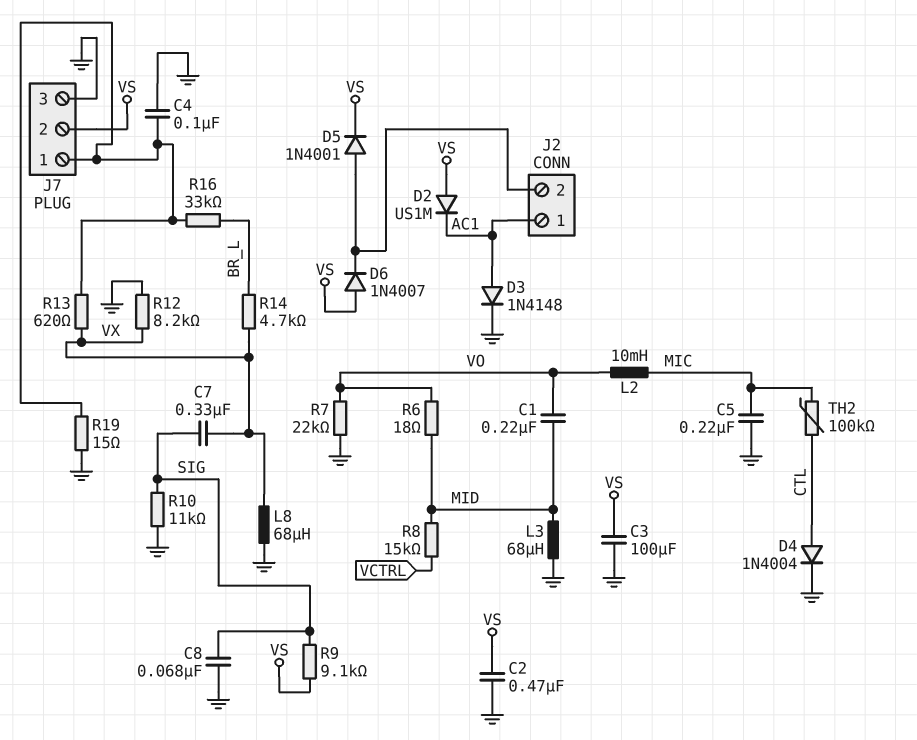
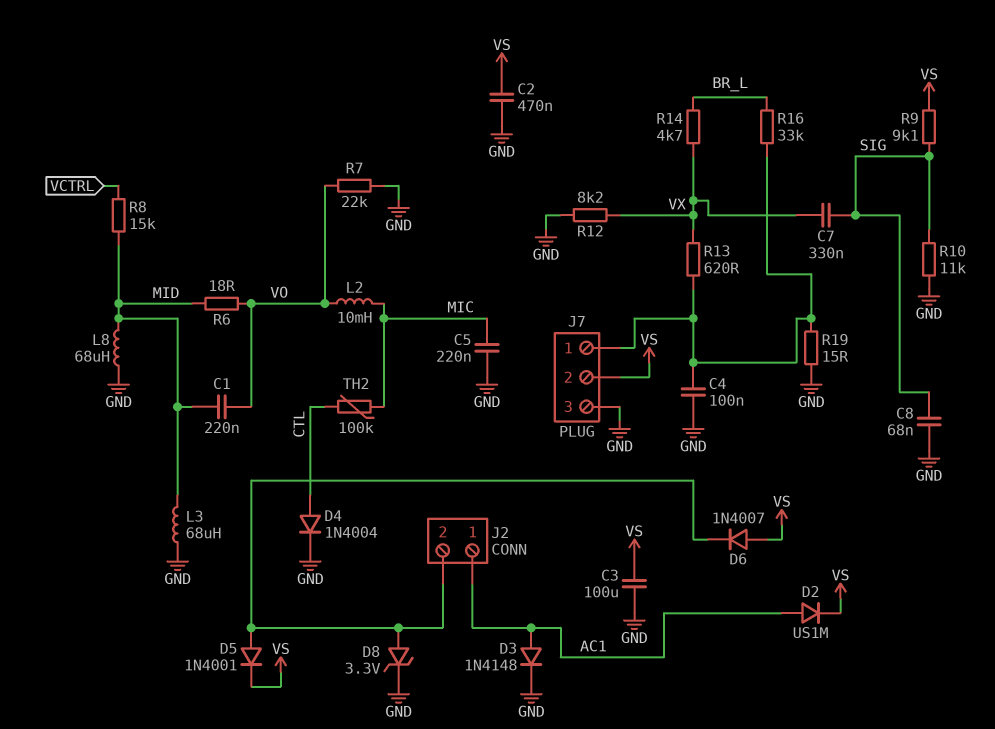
D2: diode US1M (A VS, K AC1) -> diode US1M (A AC1, K VS)
D8: none -> zener 3.3V (A J2/2, K GND)
L8: 68uH (GND, VX) -> 68uH (GND, MID)

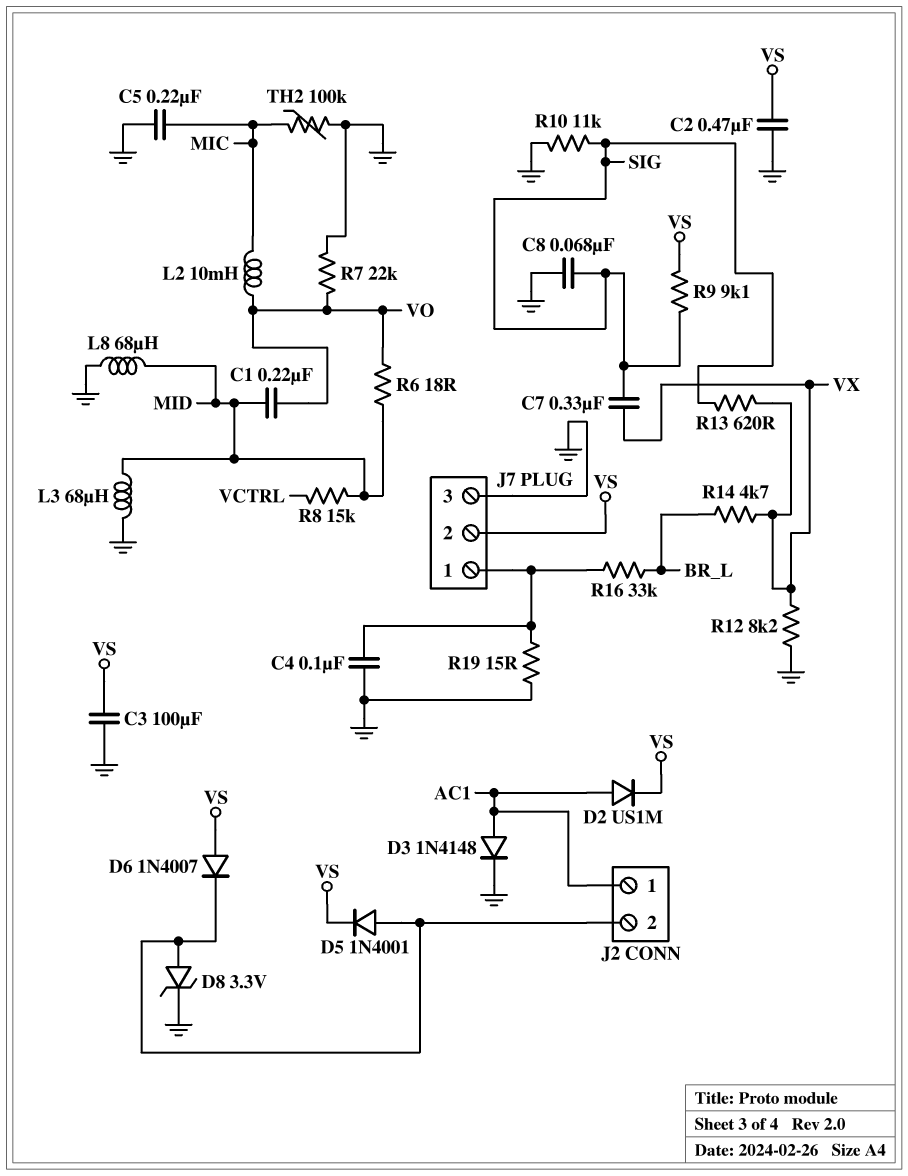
D4: diode 1N4004 (A CTL, K GND) -> none
R13: 620 (J7/1, VX) -> 620 (SIG, VX)
TH2: 100k (CTL, MIC) -> 100k (GND, MIC)

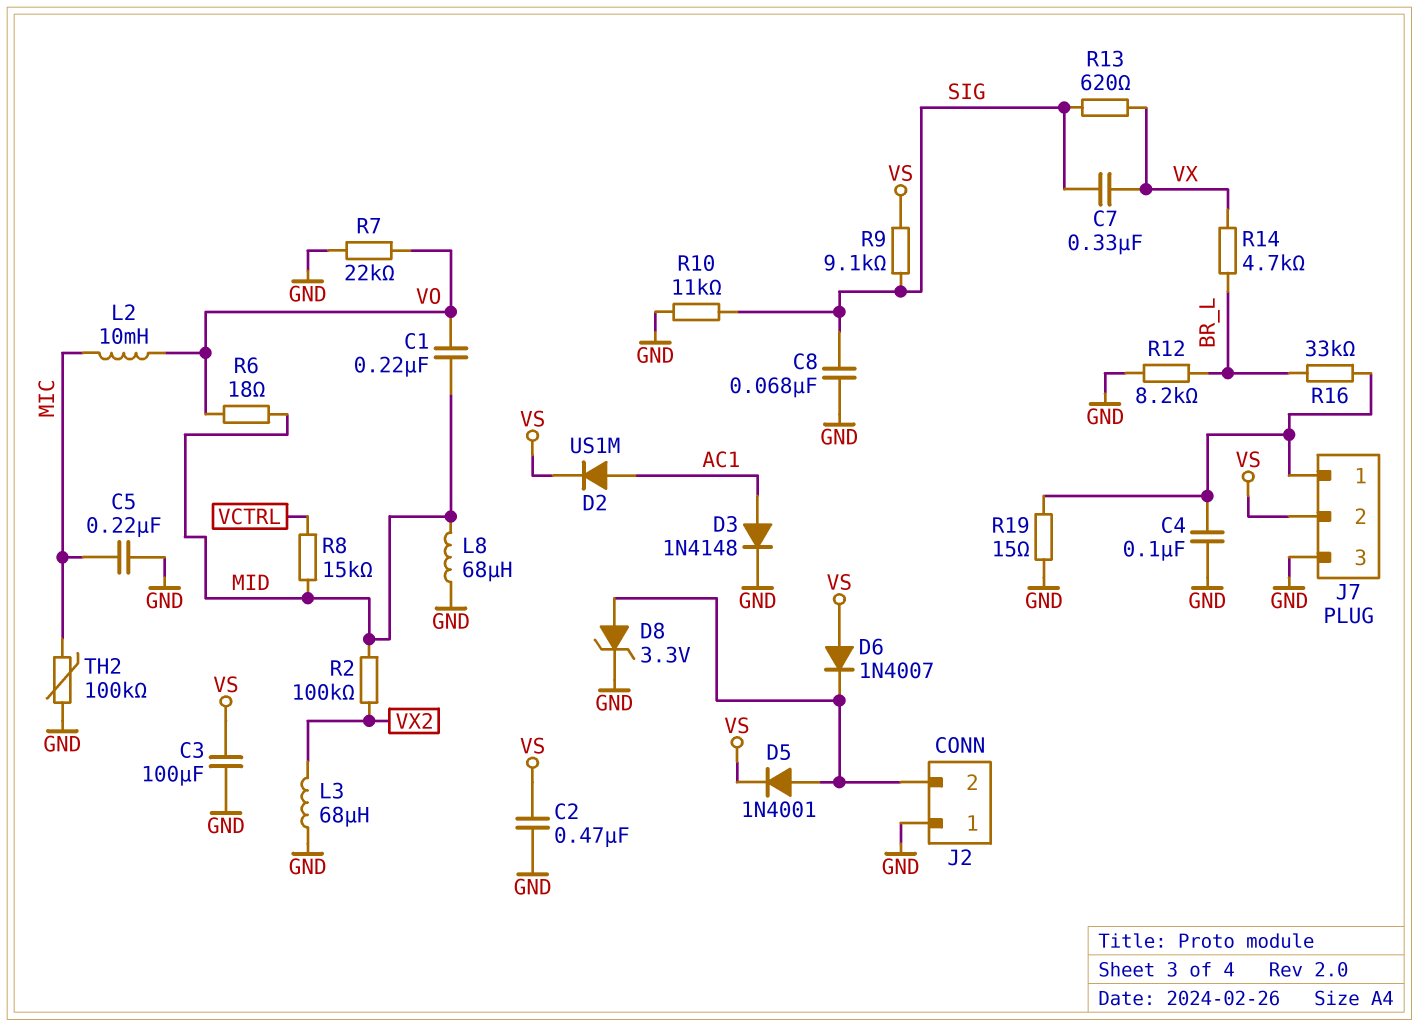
J2 pin 1: AC1 -> GND
L3: 68uH (GND, MID) -> 68uH (GND, VX2)
R2: none -> 100k (MID, VX2)
R12: 8.2k (GND, VX) -> 8.2k (BR_L, GND)

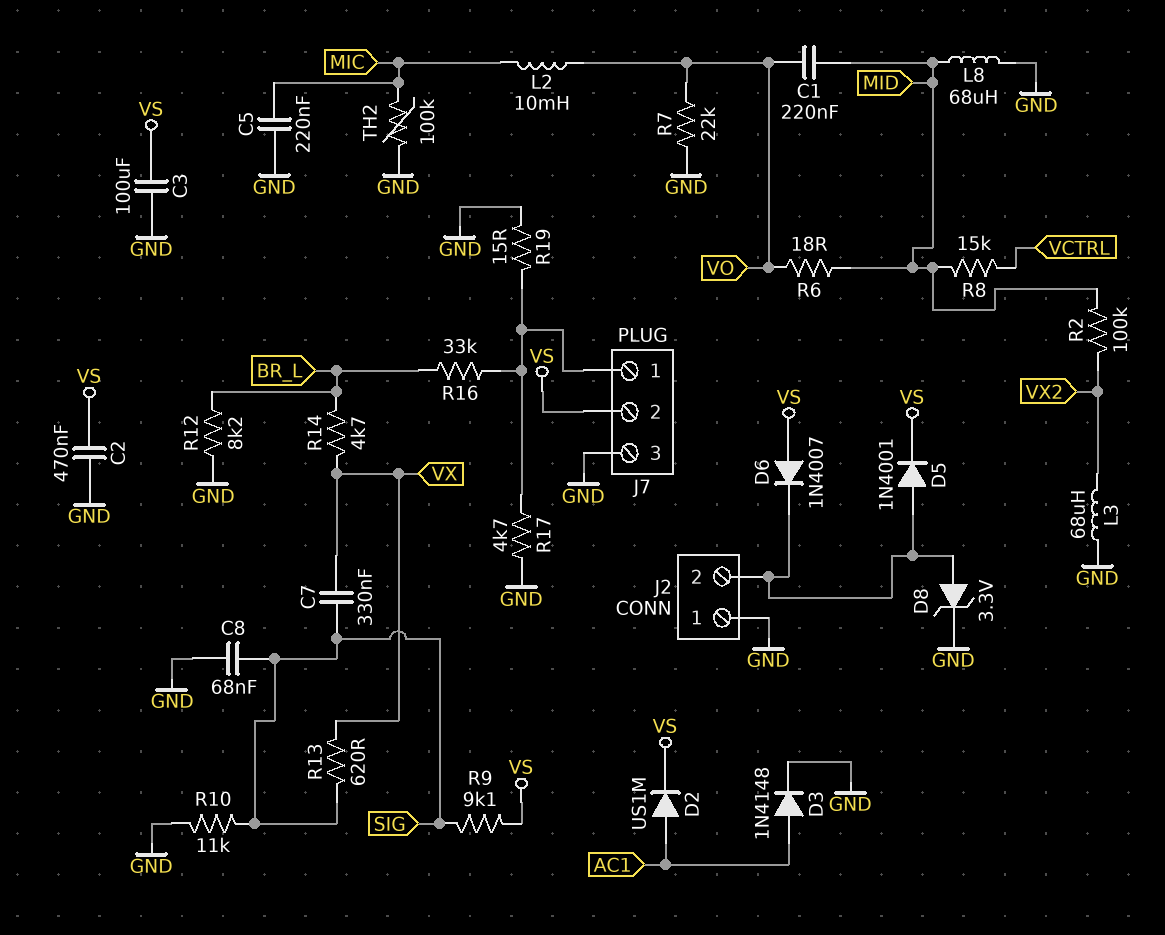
C4: 100nF (GND, J7/1) -> none
R17: none -> 4.7k (GND, J7/1)

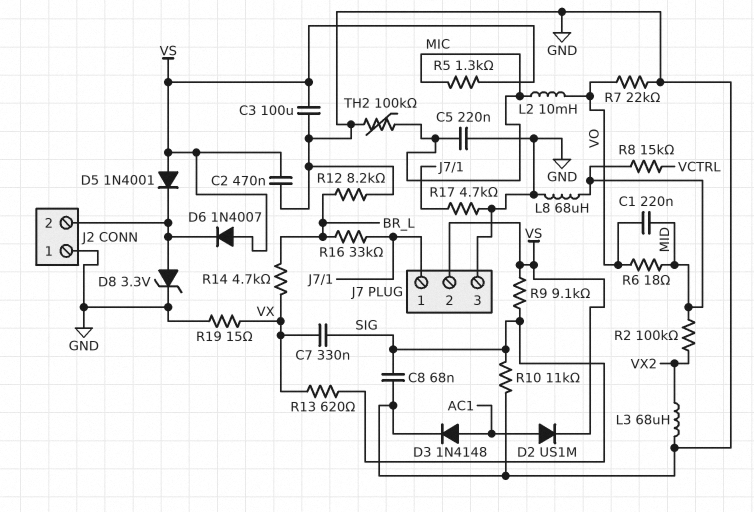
D5: diode 1N4001 (A J2/2, K VS) -> diode 1N4001 (A VS, K J2/2)
R5: none -> 1.3k (MIC, VS)
R19: 15 (GND, J7/1) -> 15 (GND, VX)

